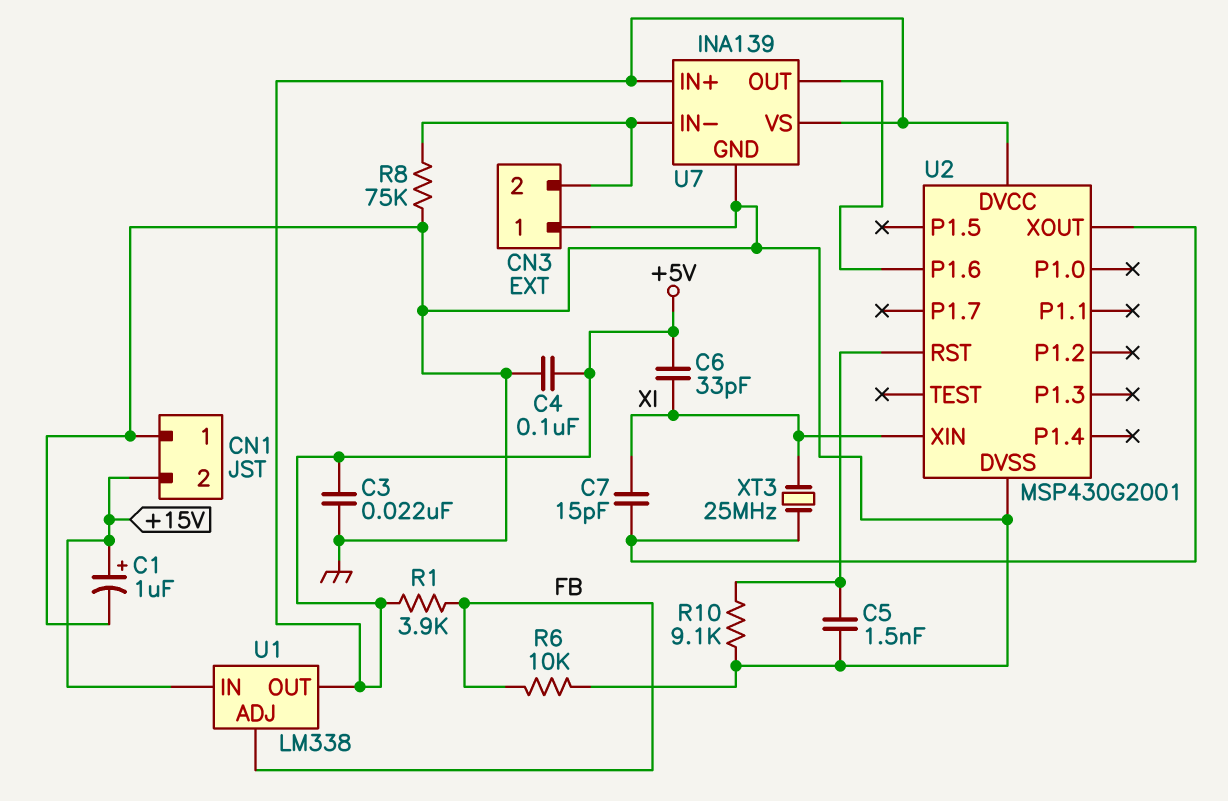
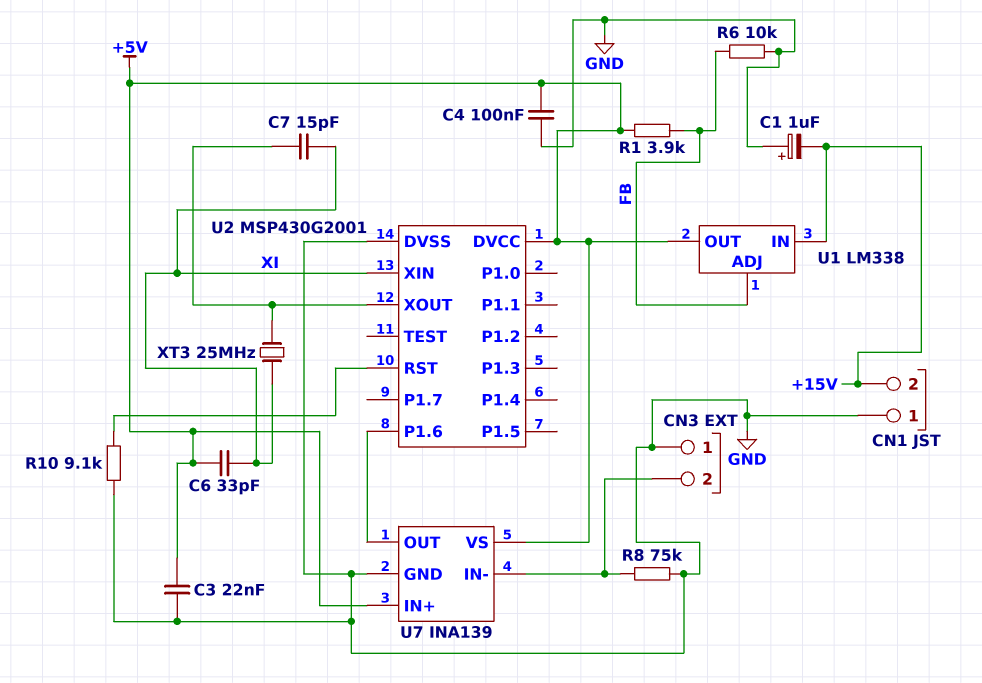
C1: 1uF (plus +15V, minus GND) -> 1uF (plus GND, minus +15V)
C5: 1.5nF (GND, U2/RST) -> none

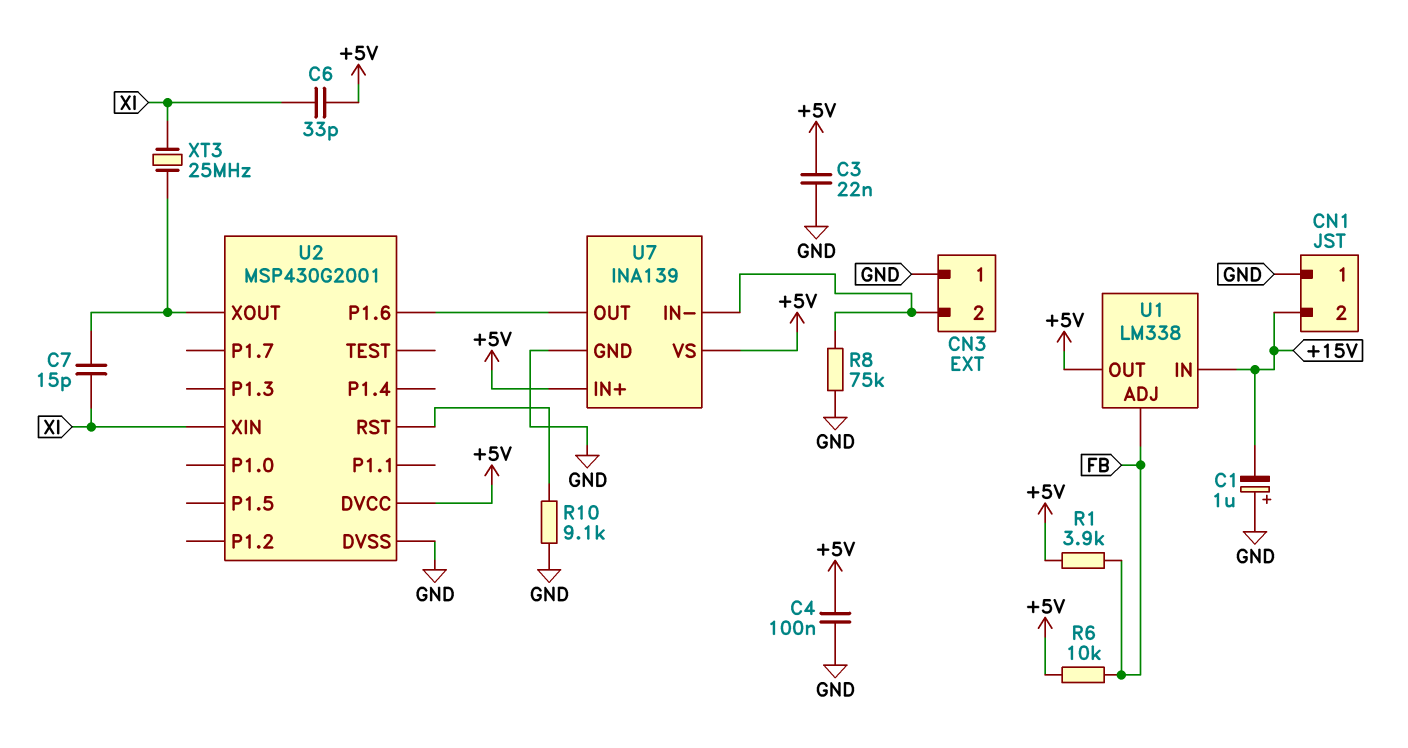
R6: 10k (FB, GND) -> 10k (+5V, FB)

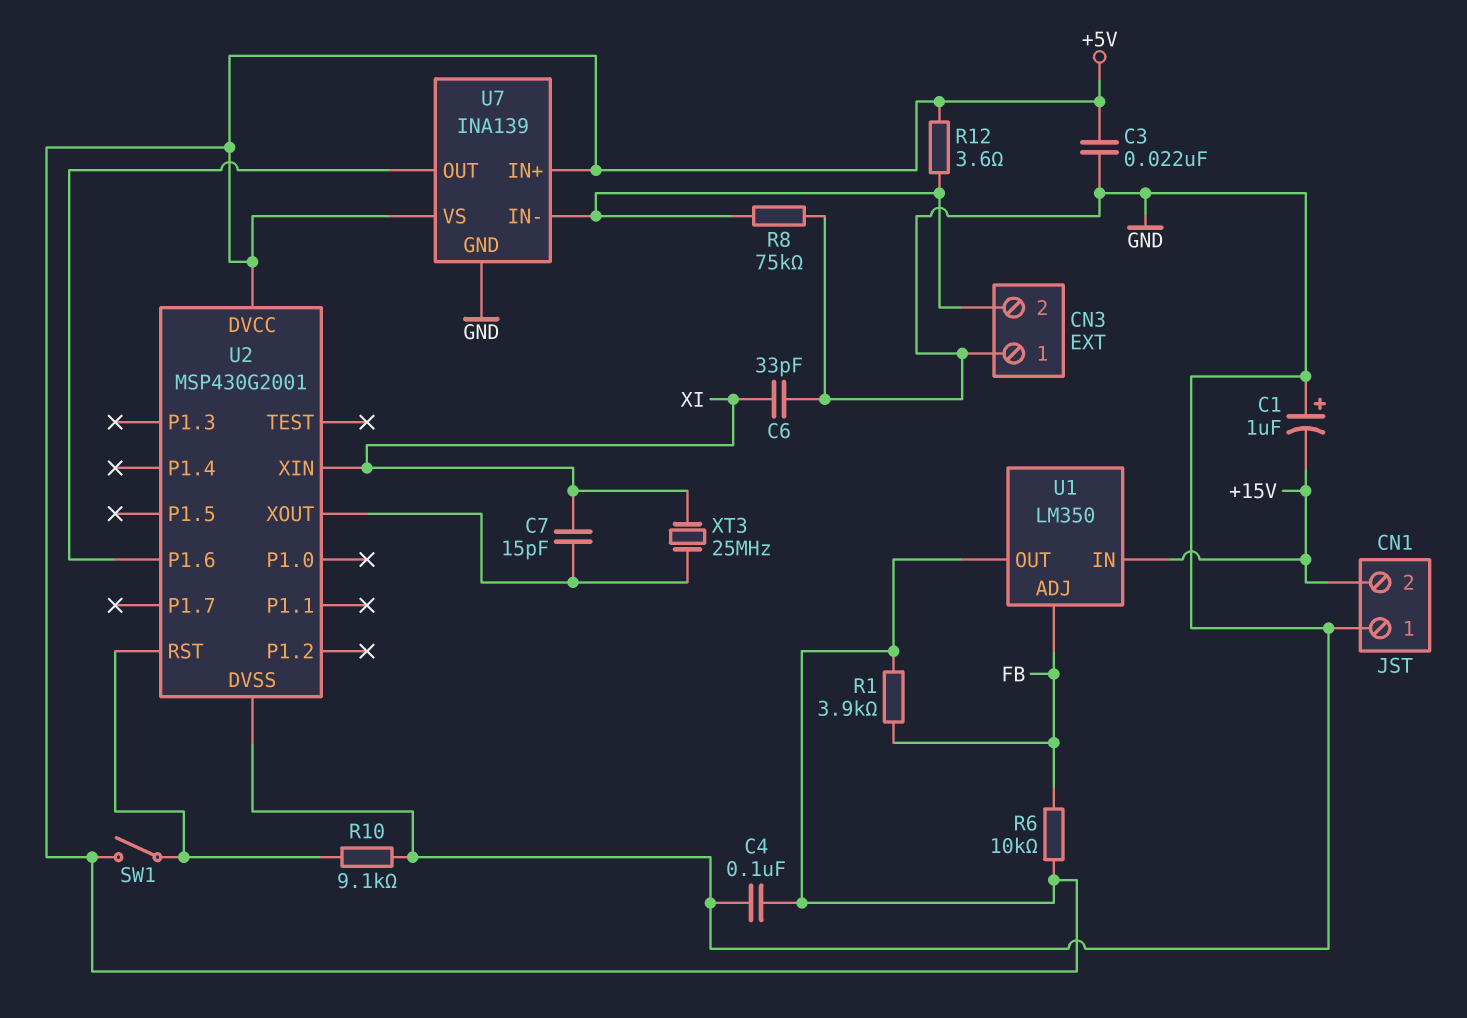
C6: 33pF (+5V, XI) -> 33pF (GND, XI)
R12: none -> 3.6 (+5V, CN3/2)
SW1: none -> switch (+5V, U2/RST)
U1: LM338 -> LM350

